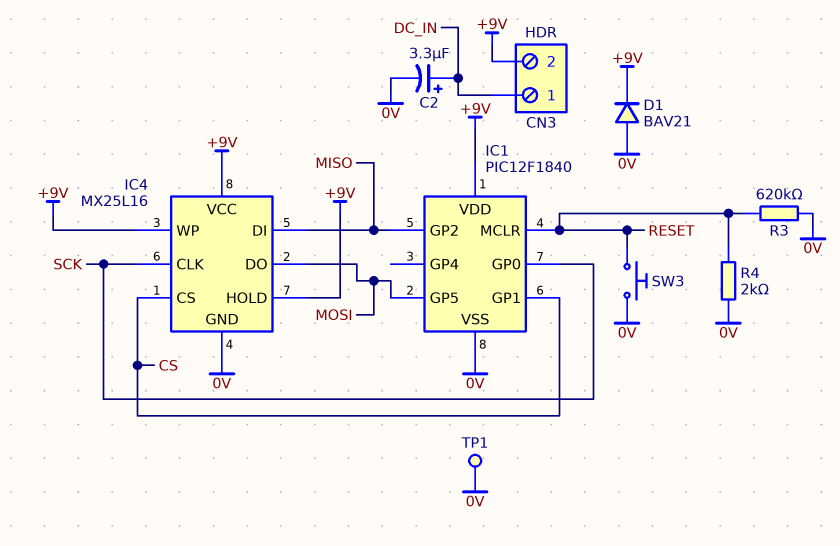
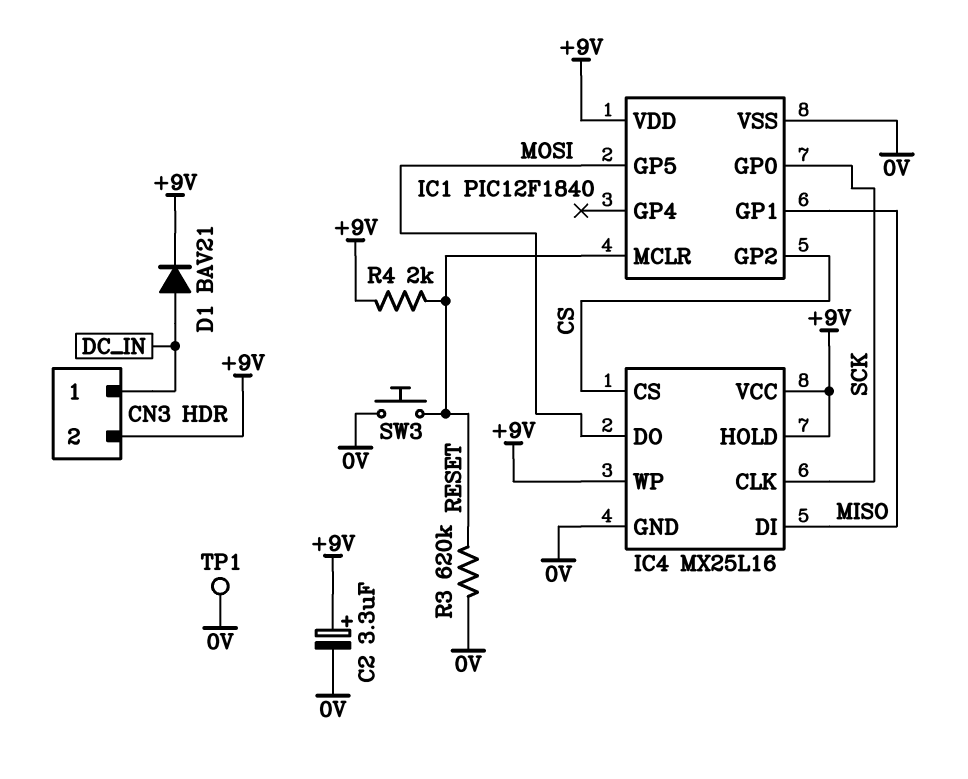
C2: 3.3uF (plus DC_IN, minus 0V) -> 3.3uF (plus +9V, minus 0V)
D1: diode BAV21 (A 0V, K +9V) -> diode BAV21 (A DC_IN, K +9V)
IC1 pin GP1: CS -> MISO
IC1 pin GP2: MISO -> CS
R4: 2k (0V, RESET) -> 2k (+9V, RESET)

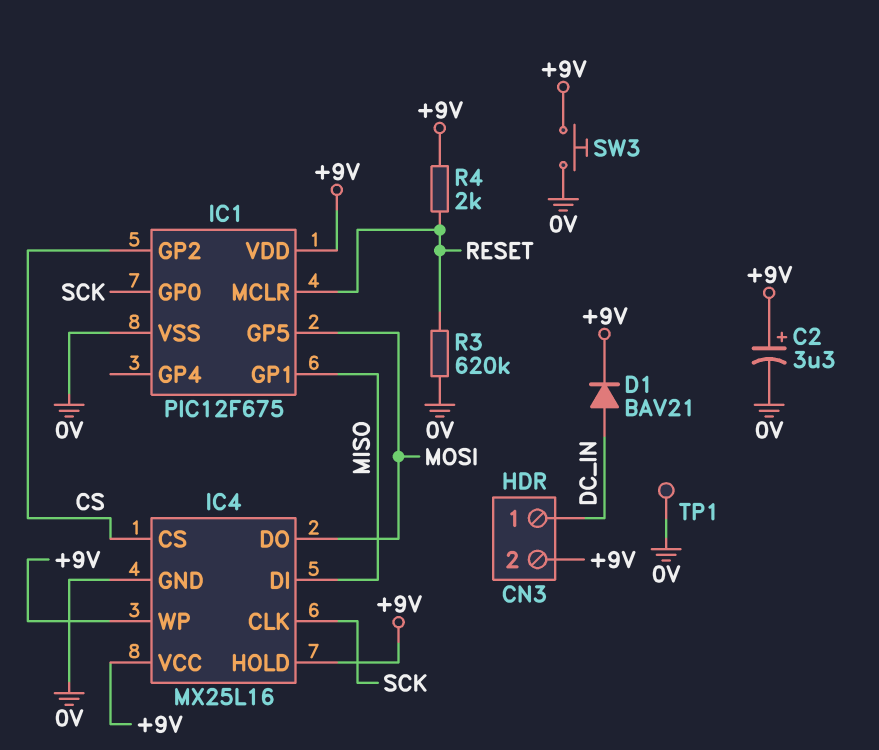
IC1: PIC12F1840 -> PIC12F675
SW3: button (0V, RESET) -> button (+9V, 0V)

